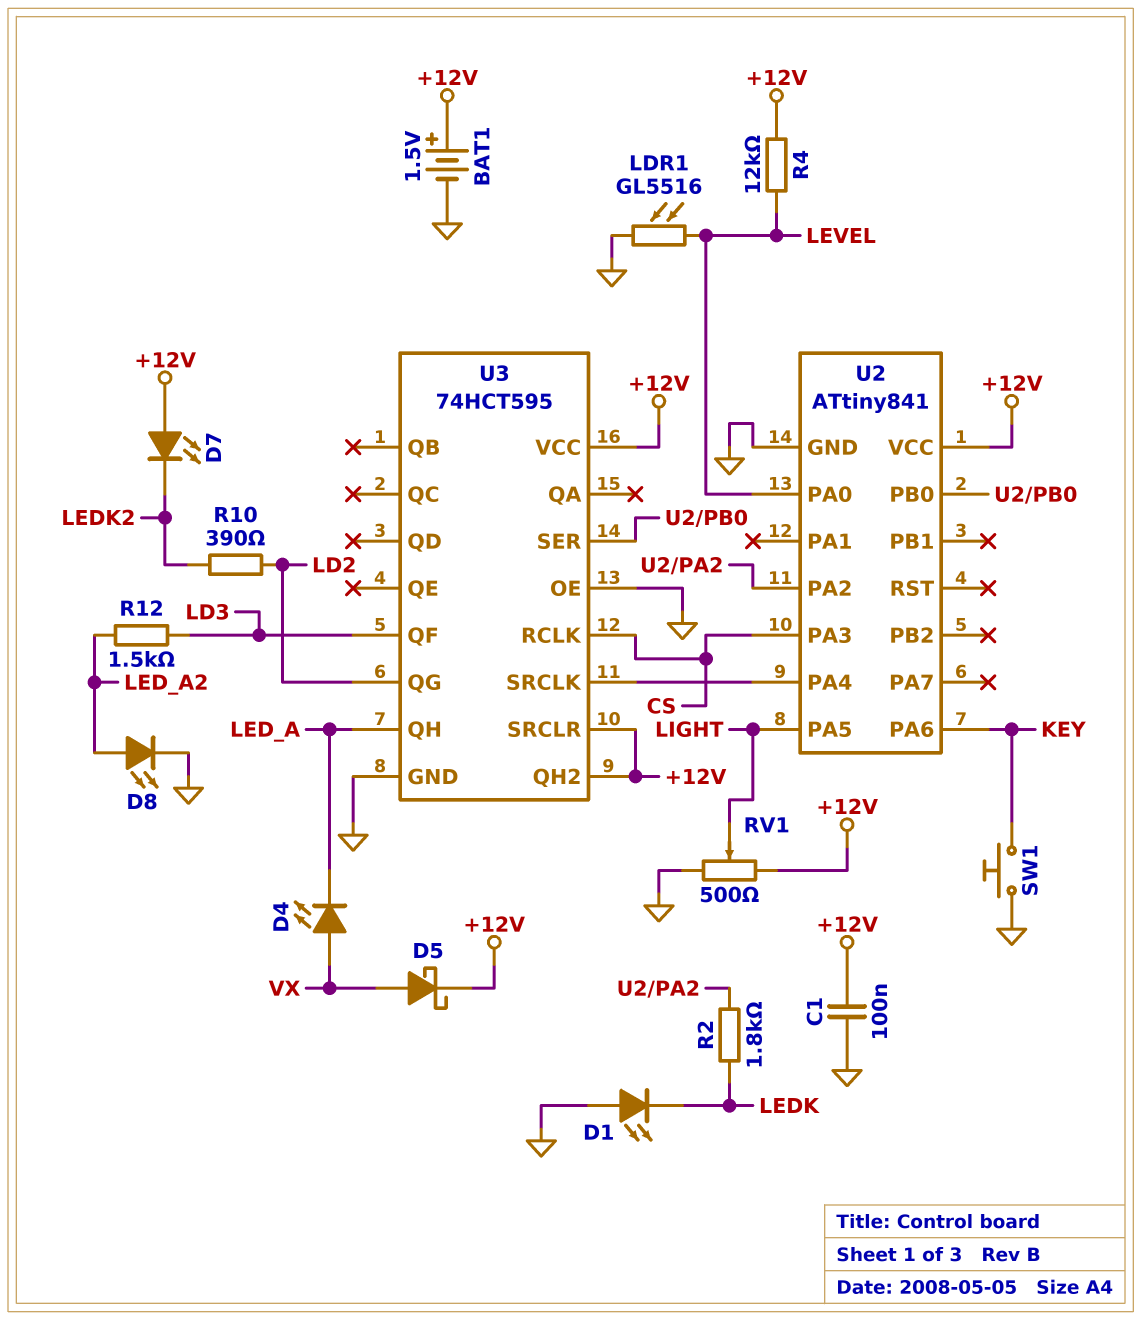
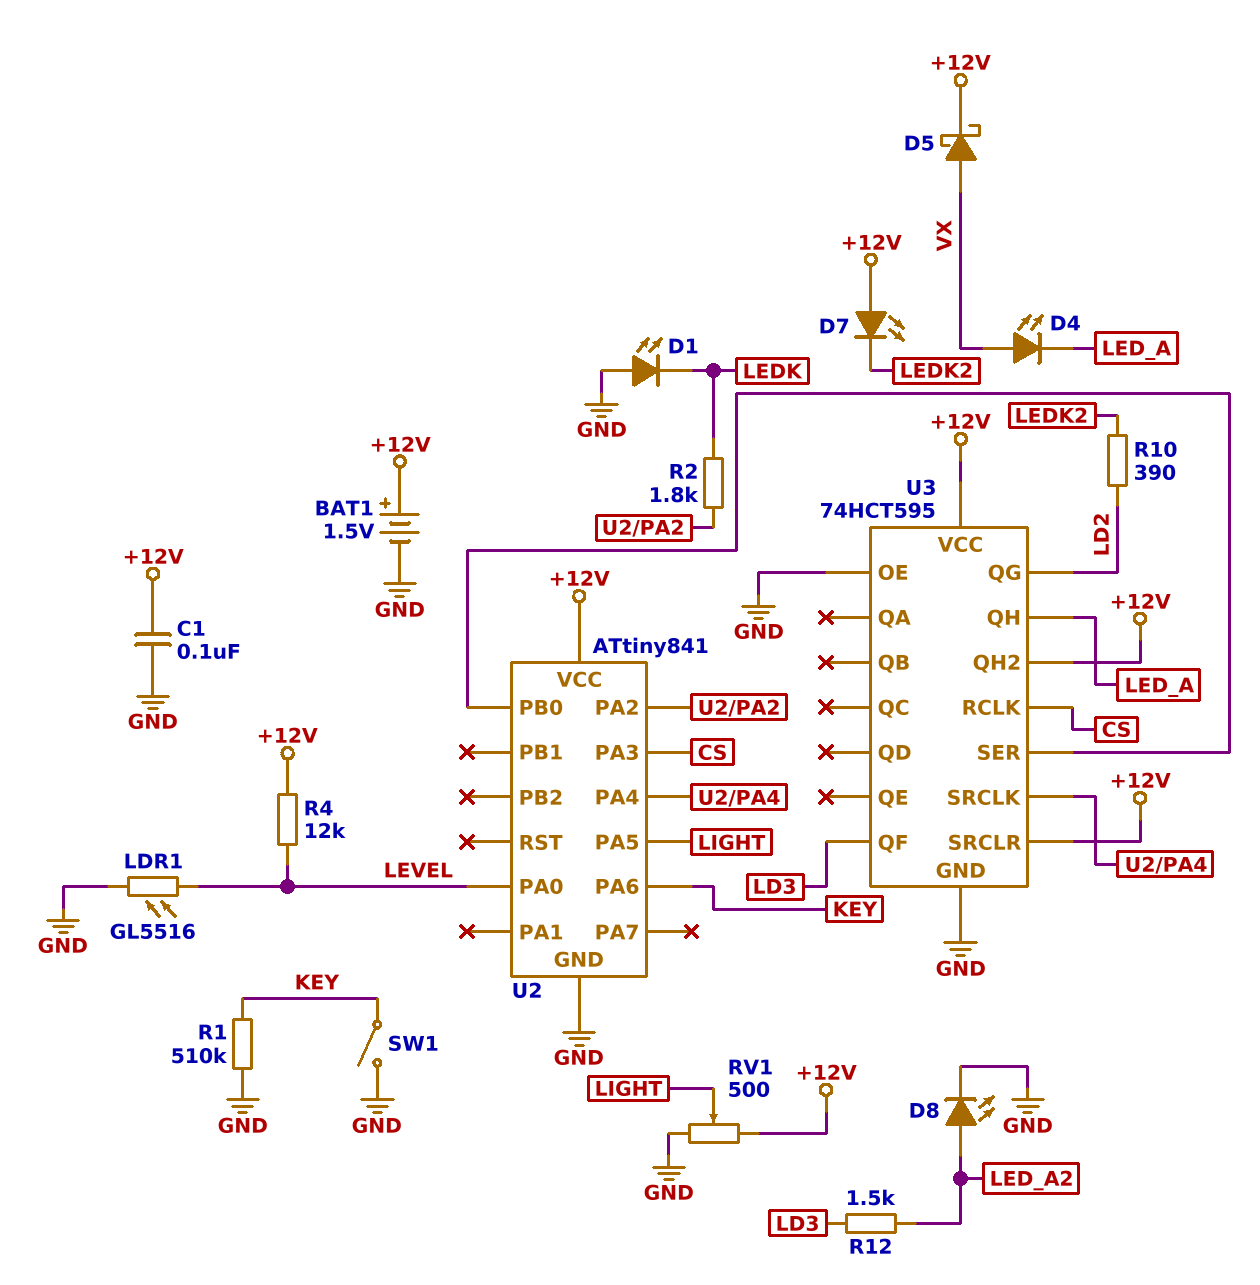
R1: none -> 510k (GND, KEY)
SW1: button (GND, KEY) -> switch (GND, KEY)

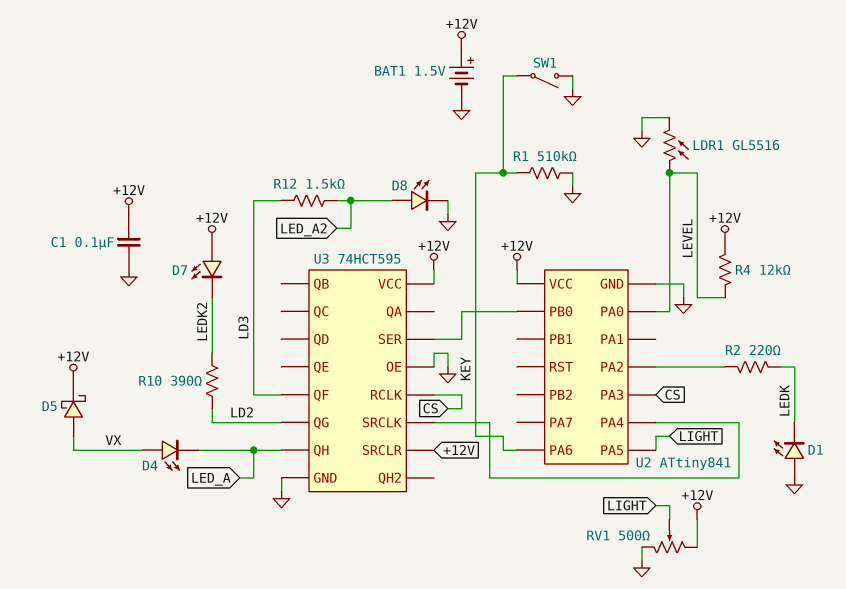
R2: 1.8k (LEDK, U2/PA2) -> 220 (LEDK, U2/PA2)
U3 pin QH2: +12V -> none

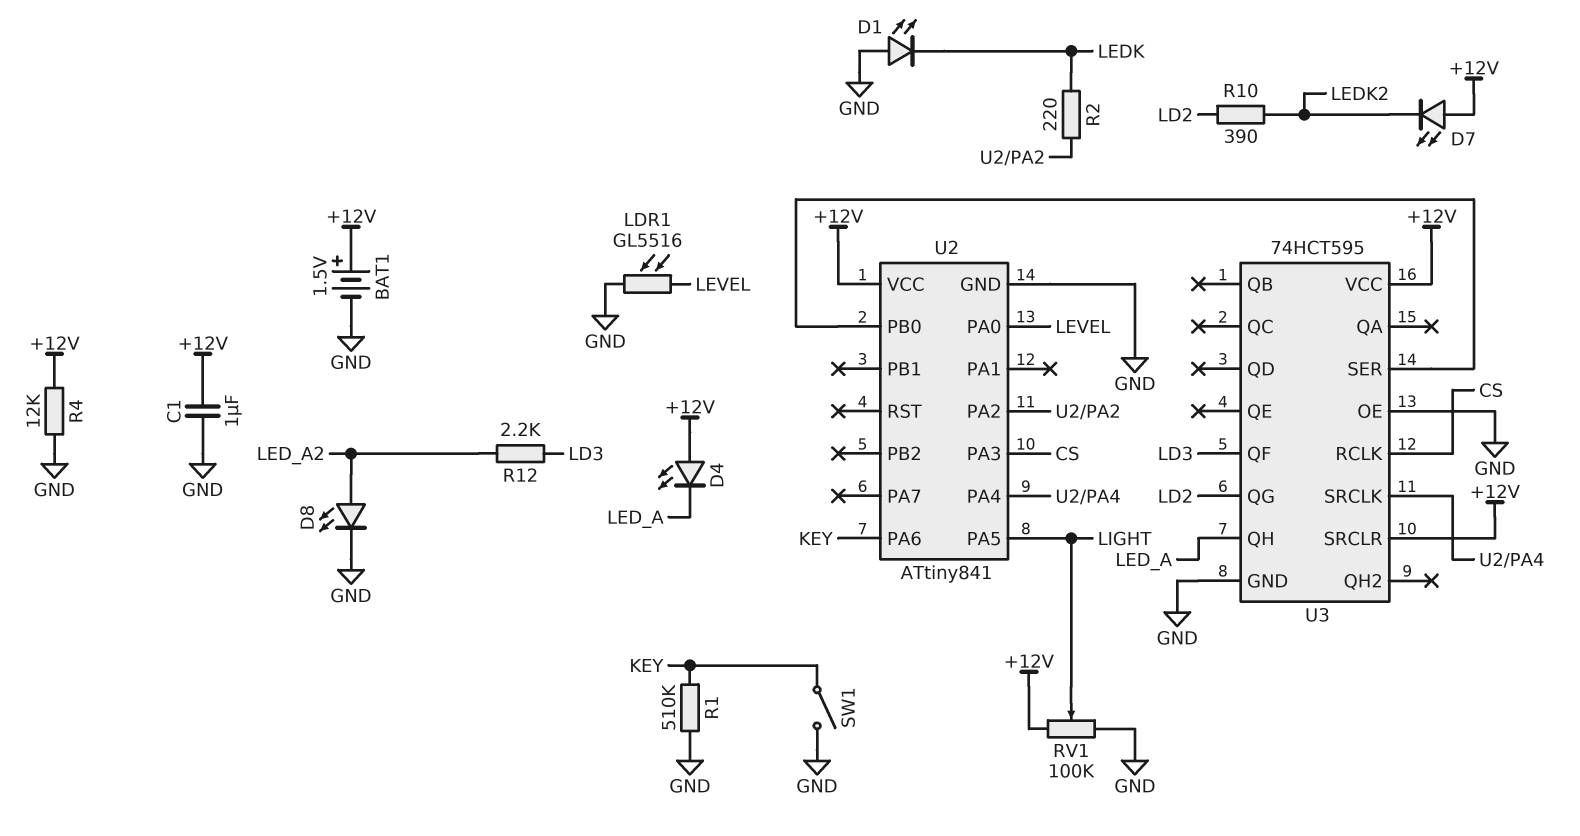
C1: 100nF (+12V, GND) -> 1uF (+12V, GND)
D4: LED (A VX, K LED_A) -> LED (A +12V, K LED_A)
D5: schottky (A VX, K +12V) -> none
R4: 12k (+12V, LEVEL) -> 12k (+12V, GND)
R12: 1.5k (LD3, LED_A2) -> 2.2k (LD3, LED_A2)
RV1: 500 (+12V, GND, wiper LIGHT) -> 100k (+12V, GND, wiper LIGHT)

